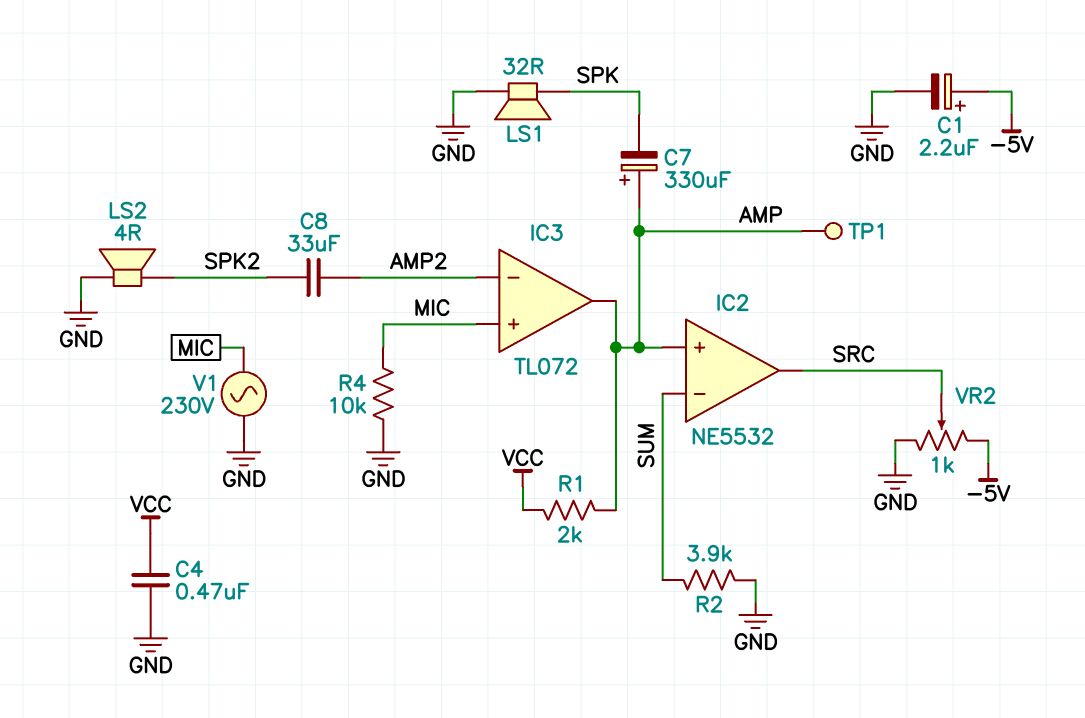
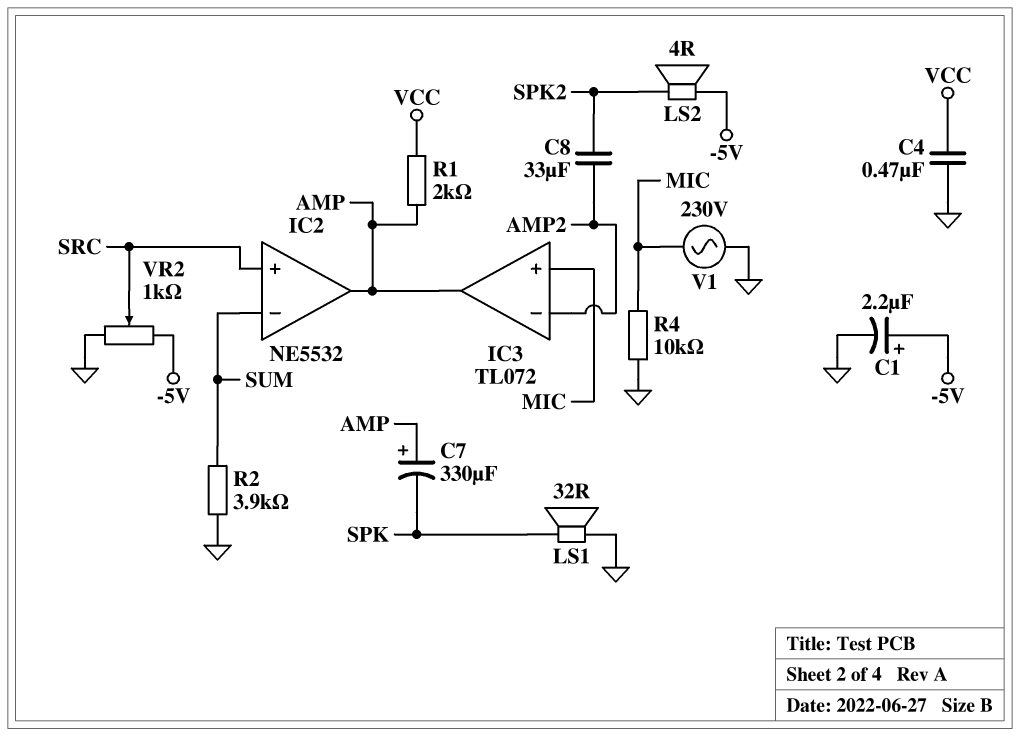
IC2 pin in+: AMP -> SRC
IC2 pin out: SRC -> AMP
LS2: speaker 4R (GND, SPK2) -> speaker 4R (-5V, SPK2)
TP1: test point (AMP) -> none

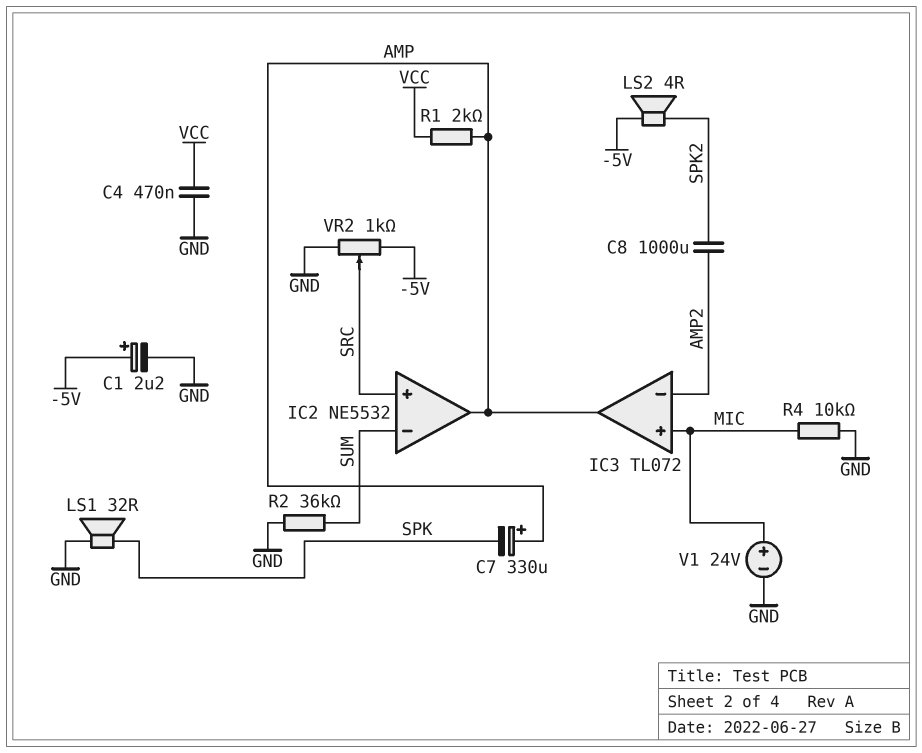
C8: 33uF (AMP2, SPK2) -> 1000uF (AMP2, SPK2)
R2: 3.9k (GND, SUM) -> 36k (GND, SUM)
V1: AC 230V (GND, MIC) -> 24V (plus MIC, minus GND)

